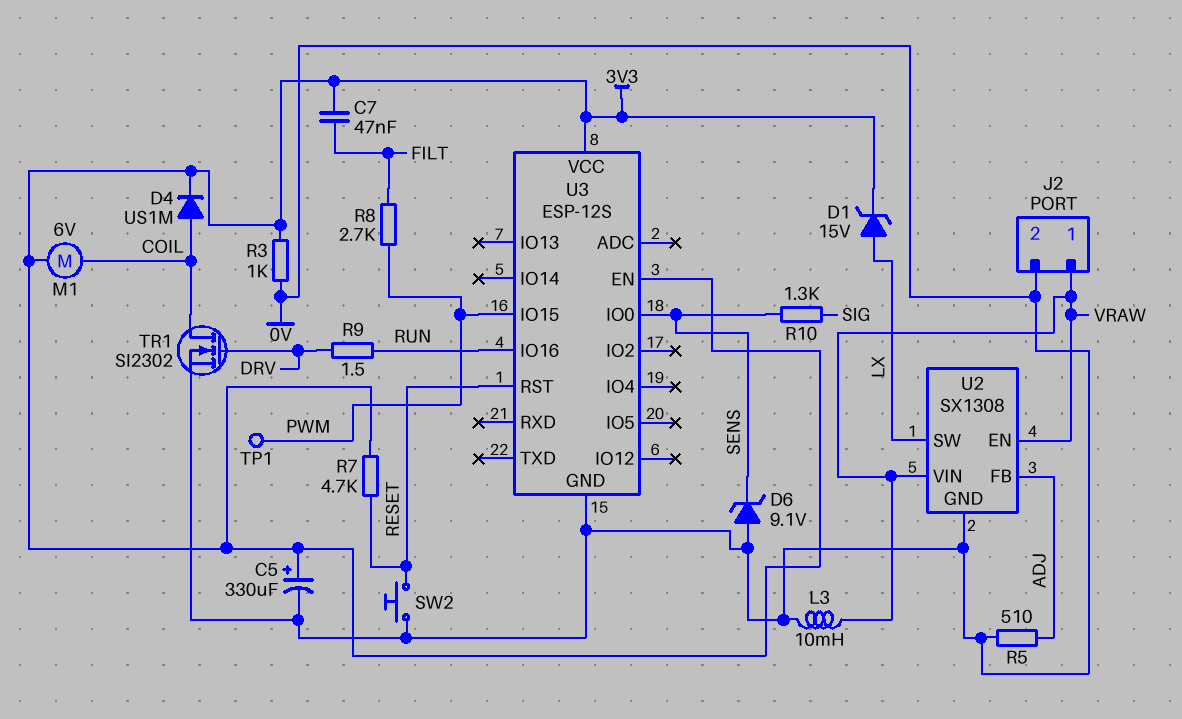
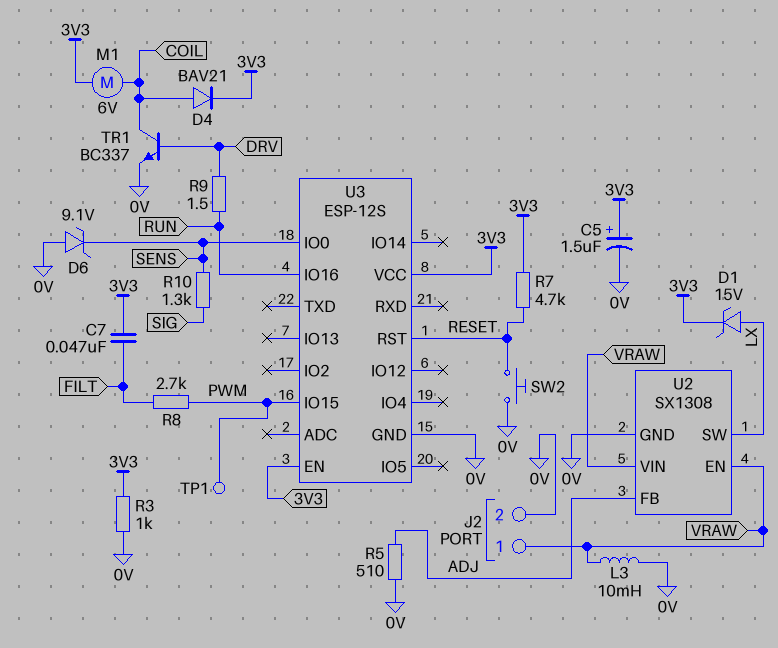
C5: 330uF (plus 3V3, minus 0V) -> 1.5uF (plus 3V3, minus 0V)
D4: diode US1M (A COIL, K 3V3) -> diode BAV21 (A COIL, K 3V3)
TR1: NMOS SI2302 (G DRV, D COIL, S 0V) -> NPN BC337 (B DRV, C COIL, E 0V)

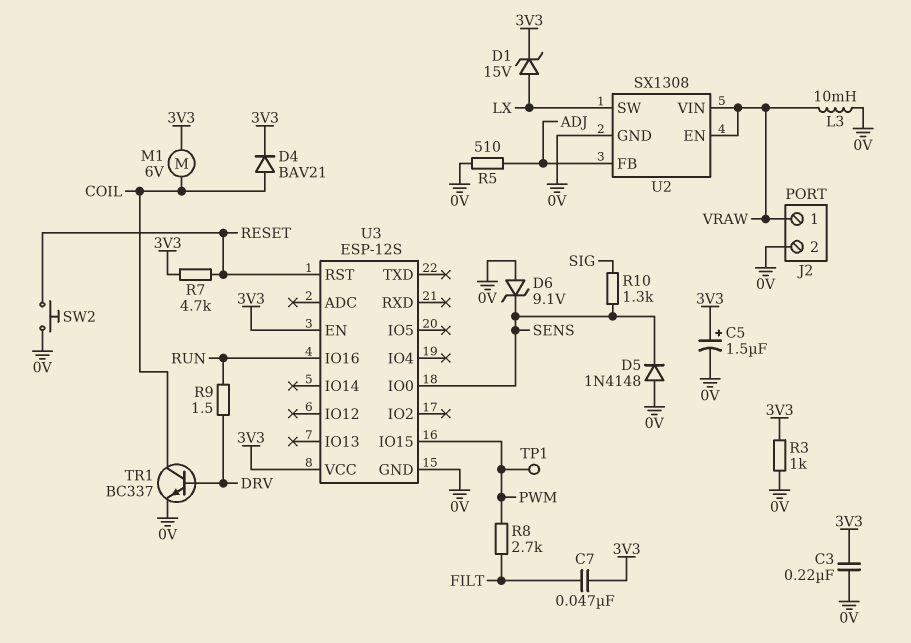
C3: none -> 220nF (0V, 3V3)
D5: none -> diode 1N4148 (A 0V, K SENS)

